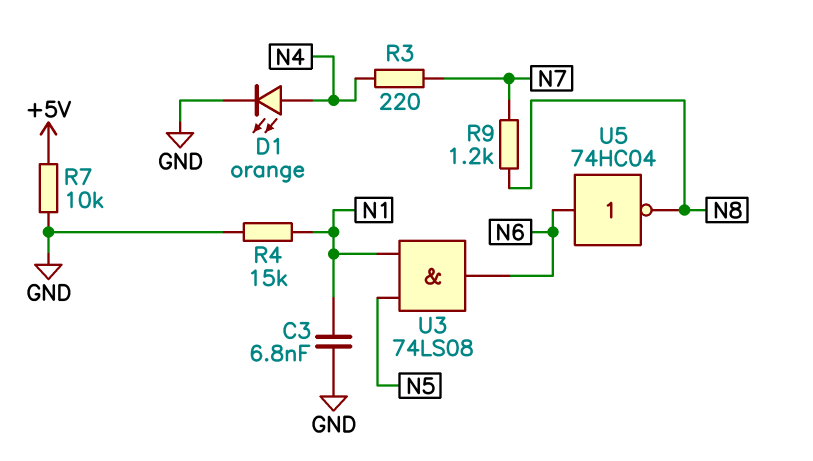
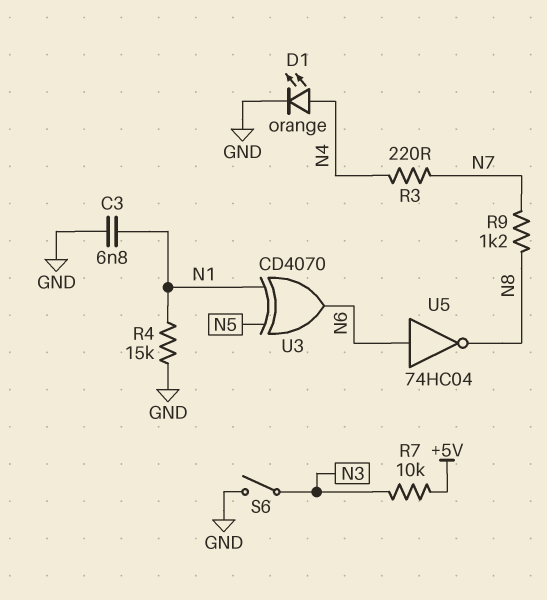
R7: 10k (+5V, GND) -> 10k (+5V, N3)
S6: none -> switch (GND, N3)
U3: AND 74LS08 (in N1, in N5, out N6) -> XOR CD4070 (in N1, in N5, out N6)

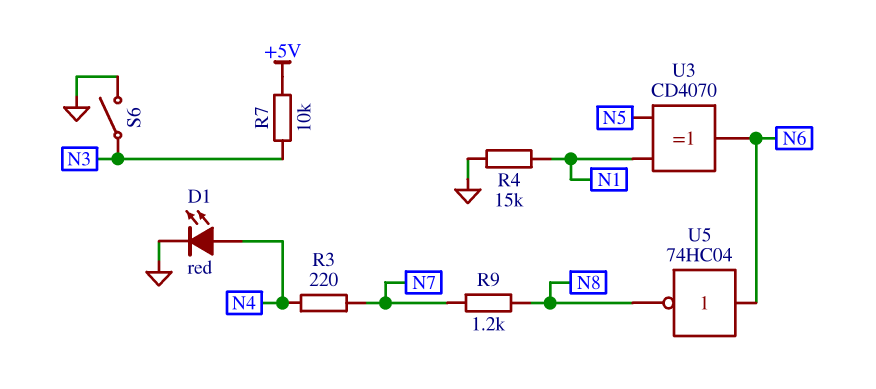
C3: 6.8nF (GND, N1) -> none
D1: LED orange (A N4, K GND) -> LED red (A N4, K GND)

